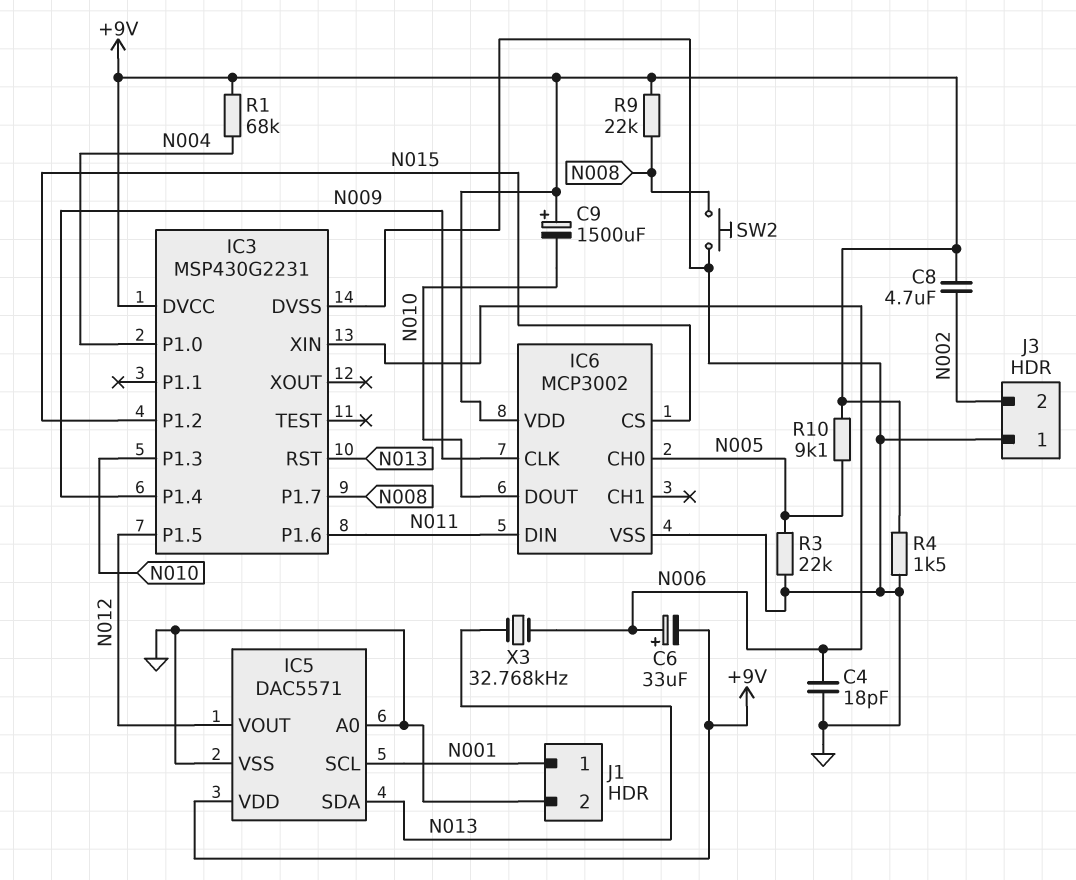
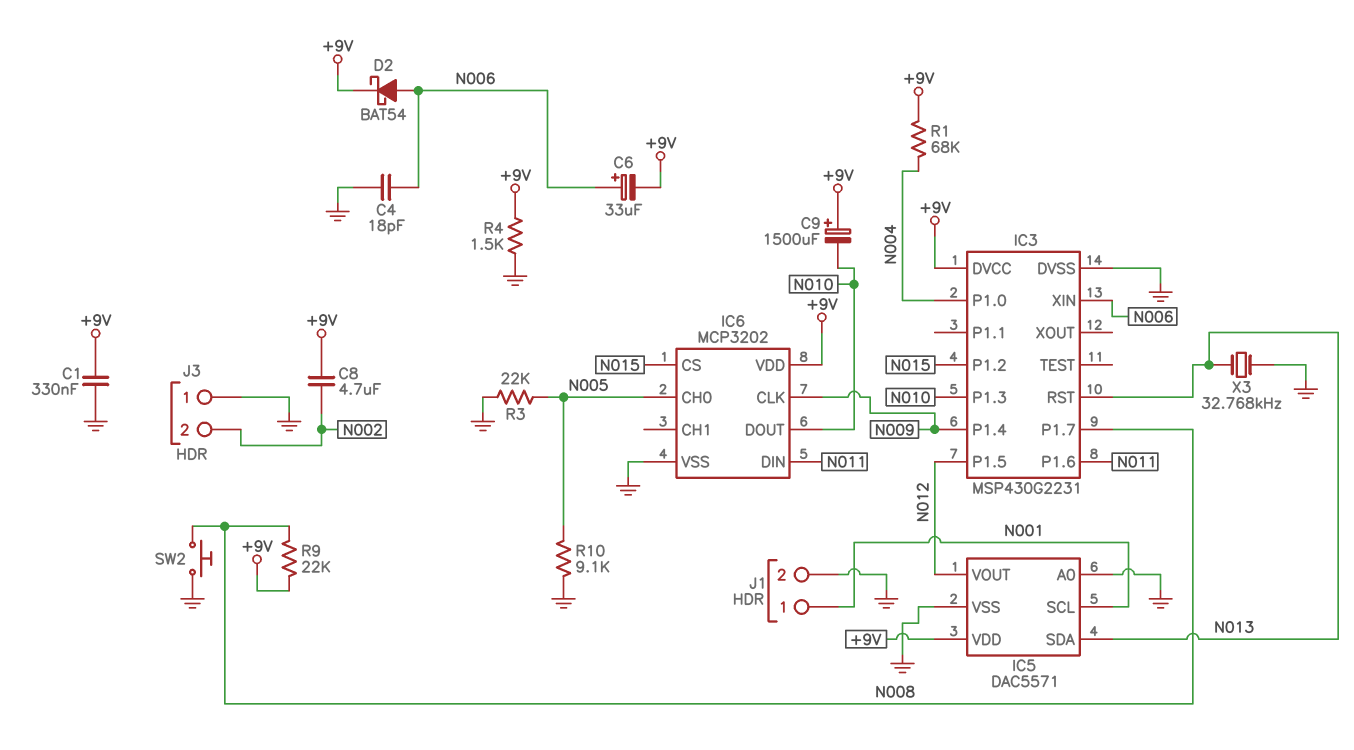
C1: none -> 330nF (+9V, GND)
D2: none -> schottky BAT54 (A N006, K +9V)
IC6: MCP3002 -> MCP3202
R10: 9.1k (+9V, N005) -> 9.1k (GND, N005)
X3: 32.768kHz (N006, N013) -> 32.768kHz (GND, N013)

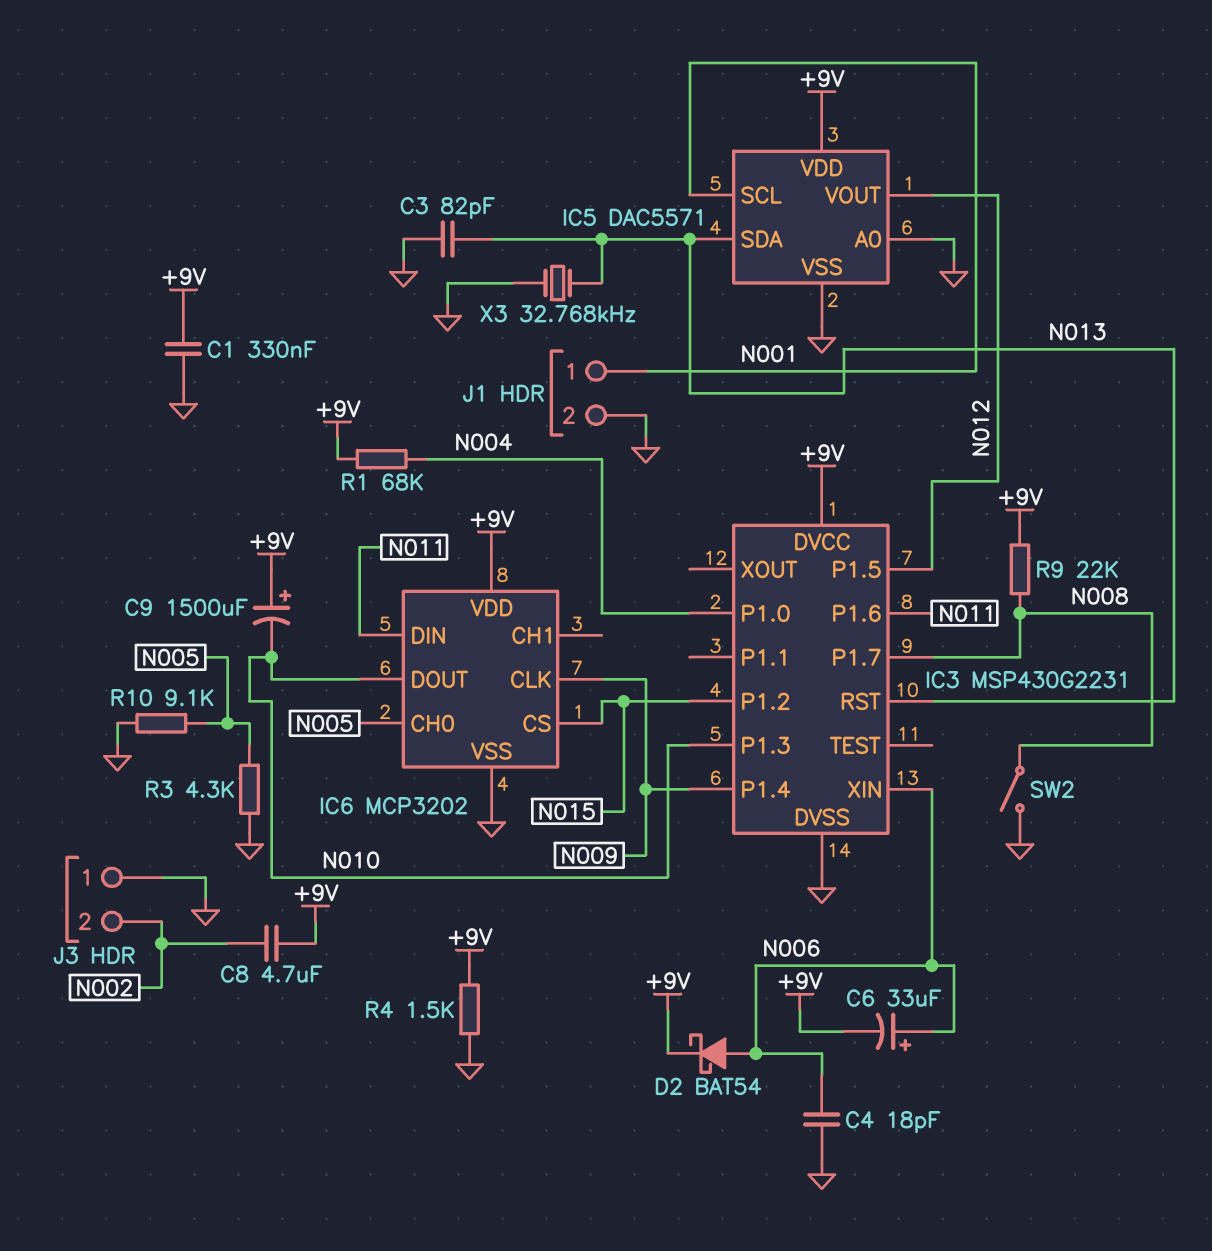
C3: none -> 82pF (GND, N013)
R3: 22k (GND, N005) -> 4.3k (GND, N005)
SW2: button (GND, N008) -> switch (GND, N008)

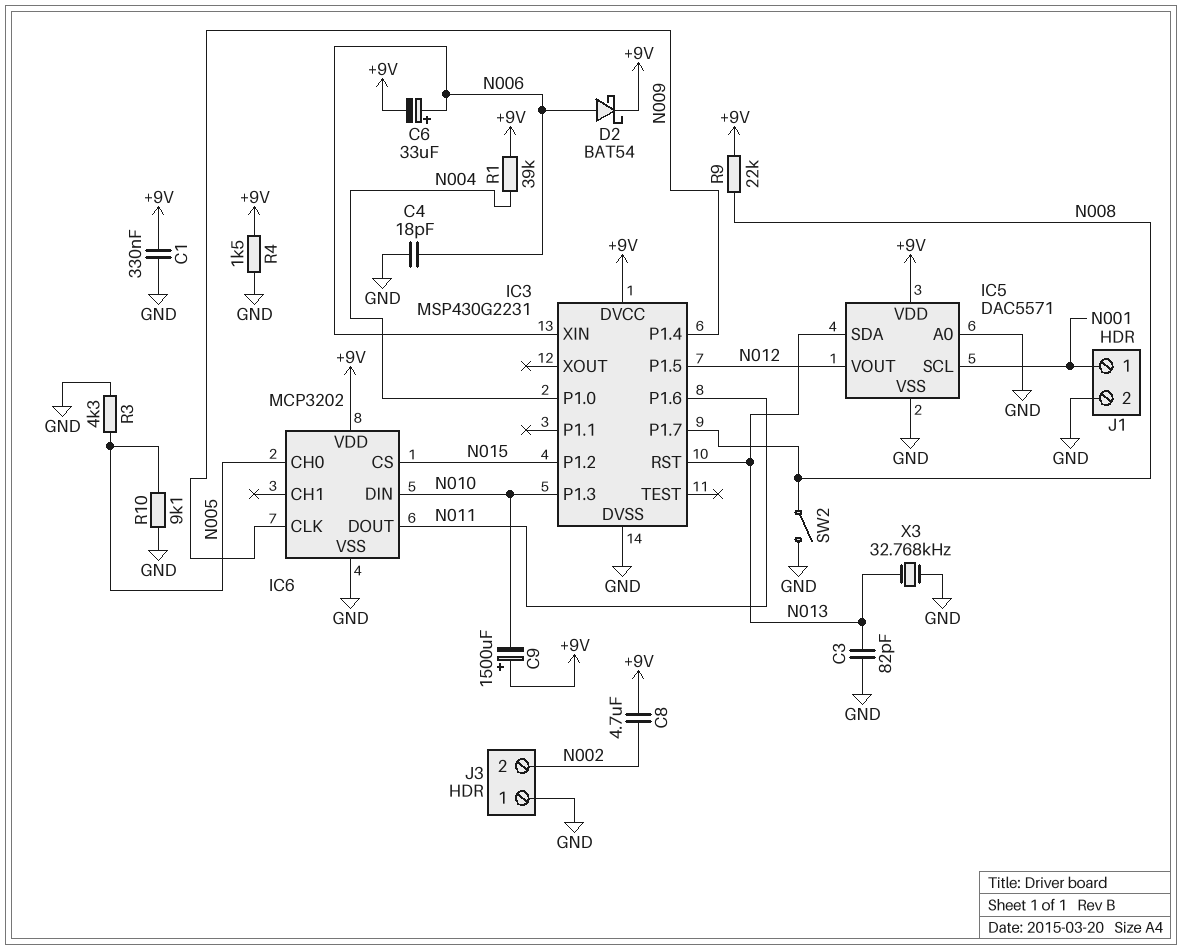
IC6 pin DIN: N011 -> N010
IC6 pin DOUT: N010 -> N011
R1: 68k (+9V, N004) -> 39k (+9V, N004)

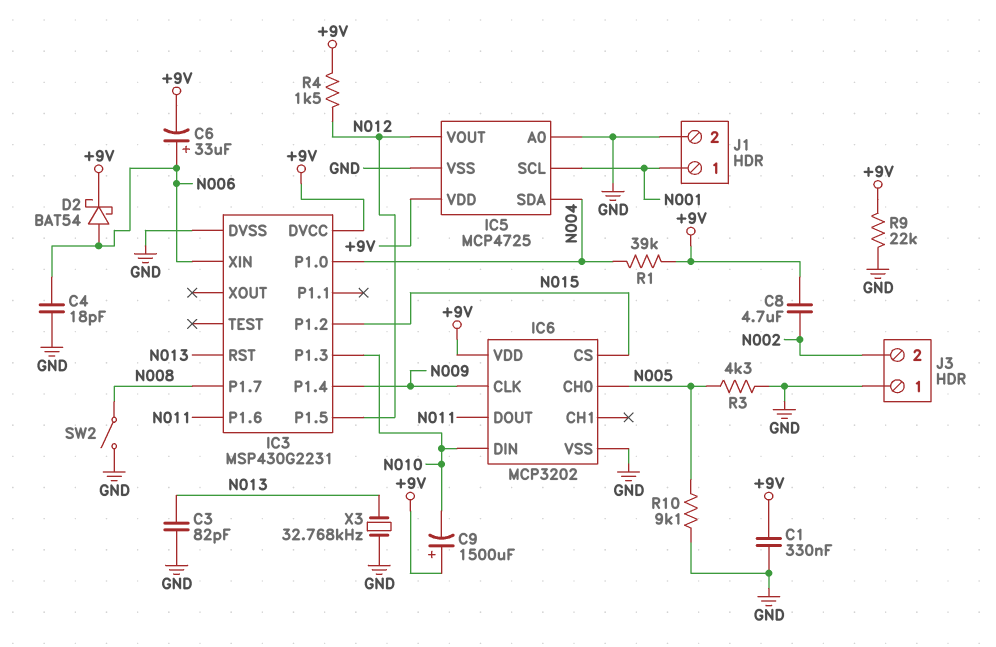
IC5: DAC5571 -> MCP4725
IC5 pin SDA: N013 -> N004
R4: 1.5k (+9V, GND) -> 1.5k (+9V, N012)
R9: 22k (+9V, N008) -> 22k (+9V, GND)

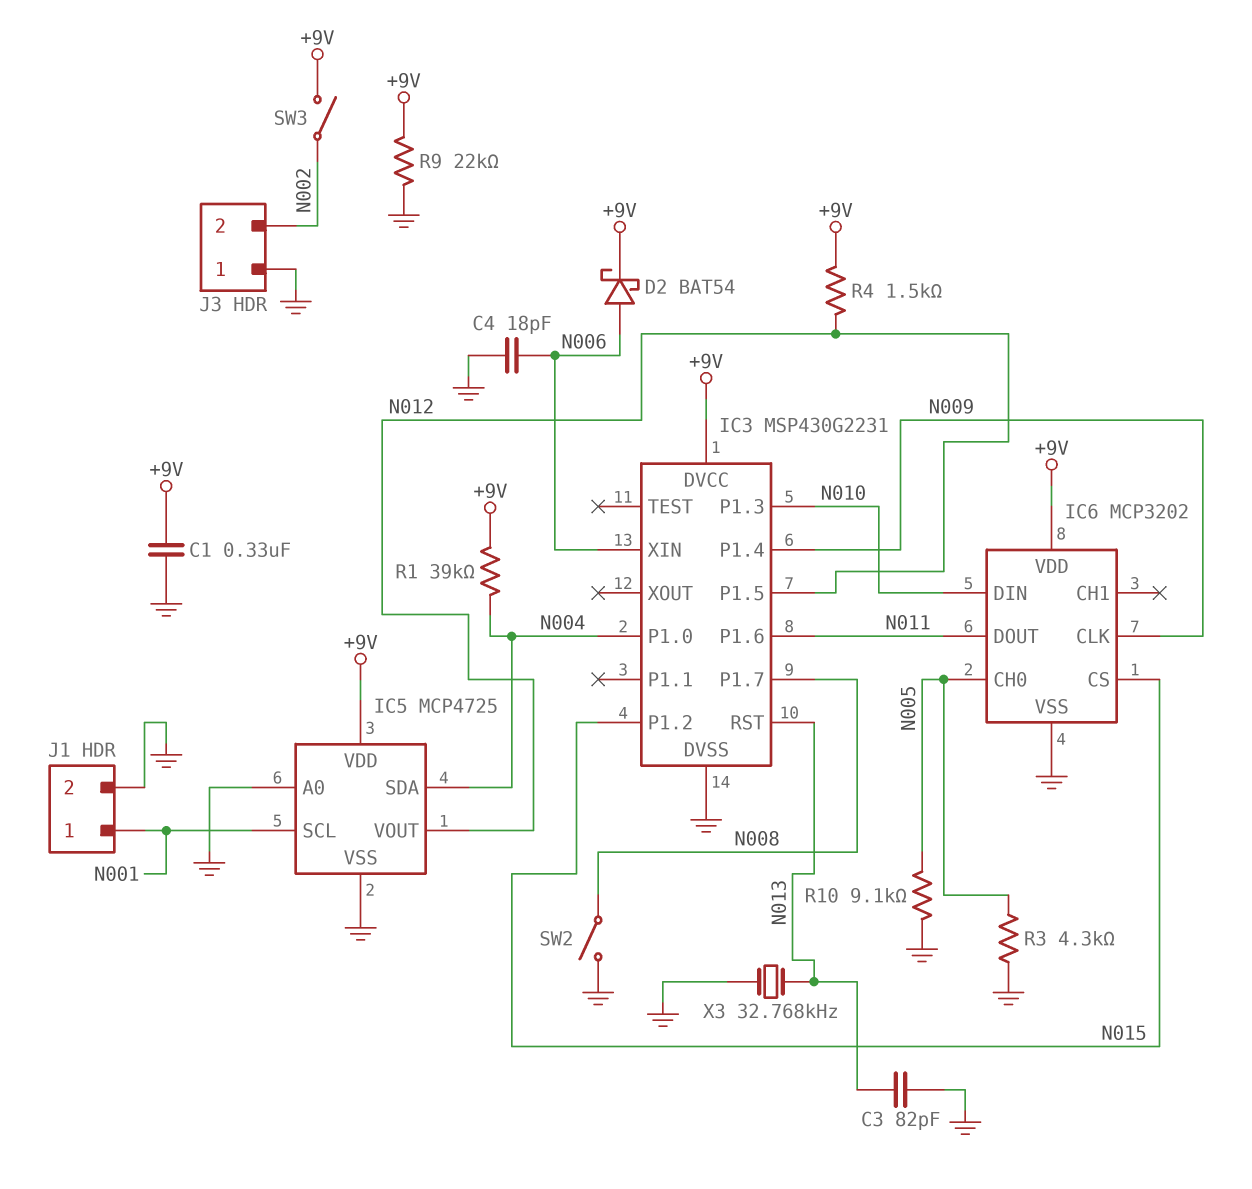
C6: 33uF (plus N006, minus +9V) -> none
C8: 4.7uF (+9V, N002) -> none
C9: 1500uF (plus +9V, minus N010) -> none
SW3: none -> switch (+9V, N002)

